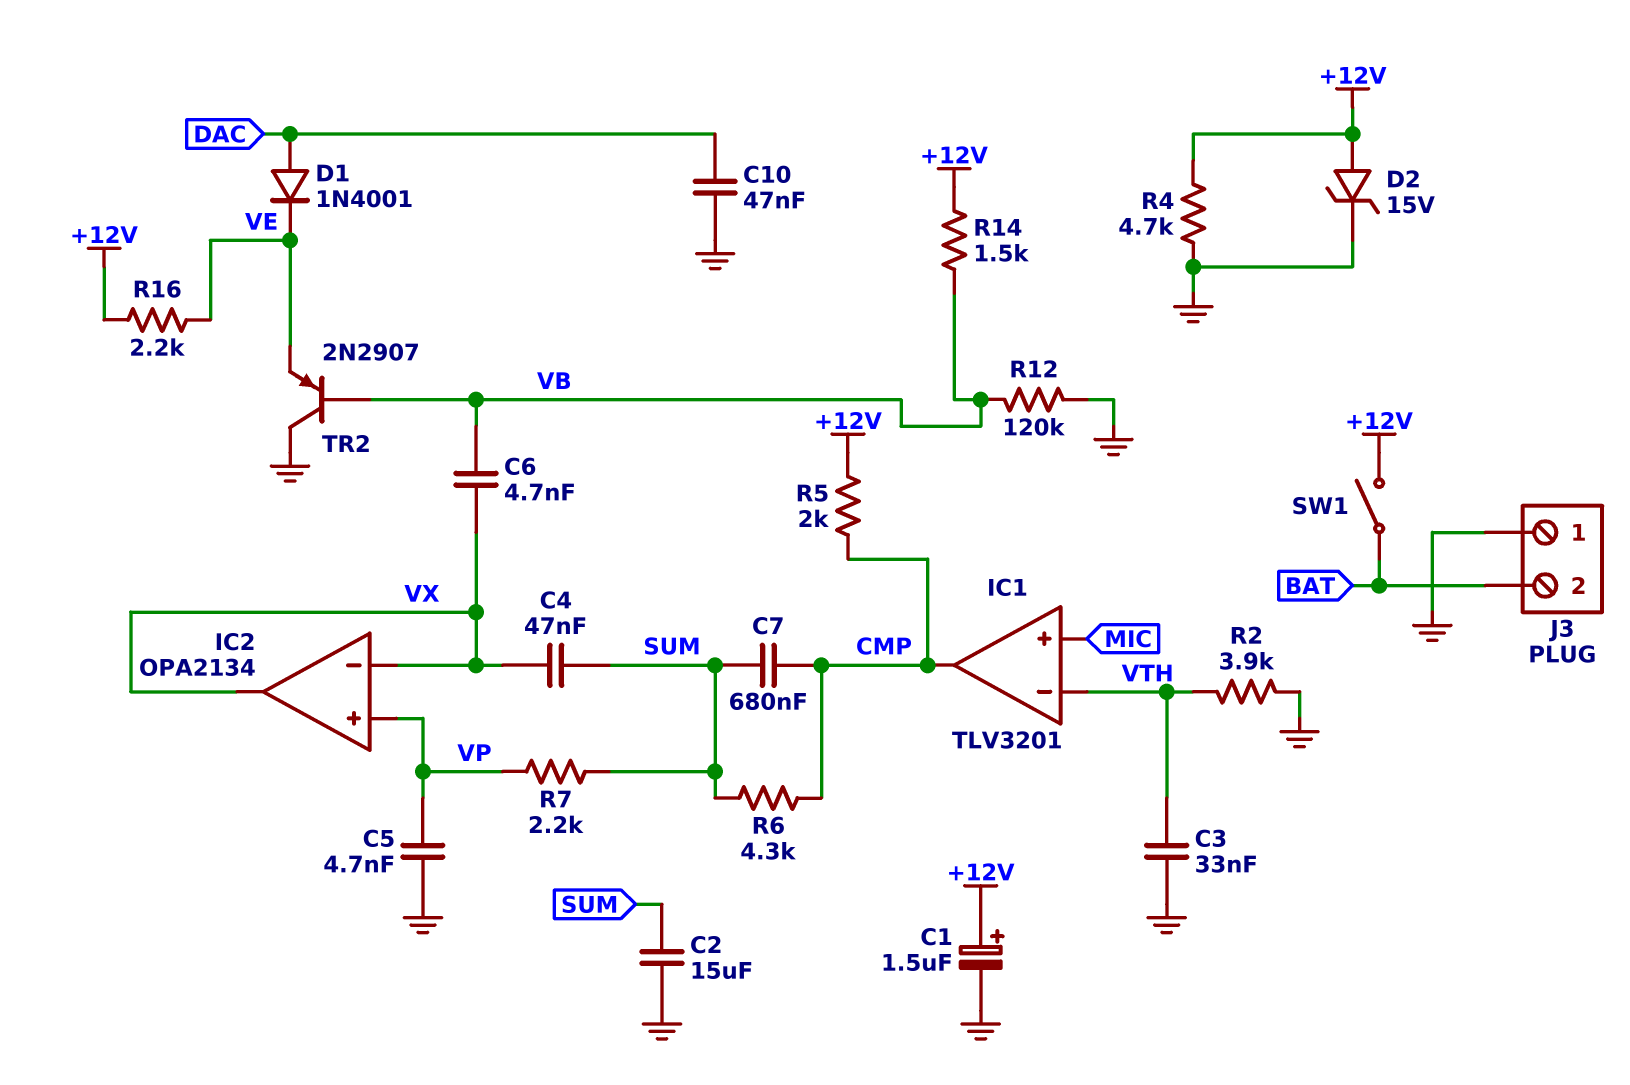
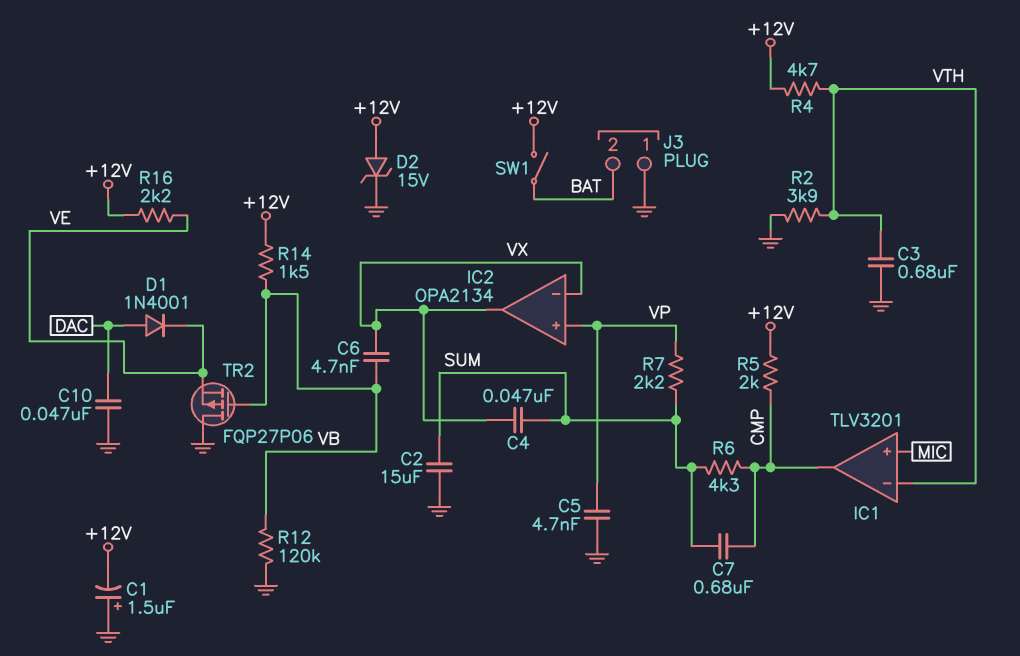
C1: 1.5uF (plus +12V, minus GND) -> 1.5uF (plus GND, minus +12V)
C3: 33nF (GND, VTH) -> 680nF (GND, VTH)
R4: 4.7k (+12V, GND) -> 4.7k (+12V, VTH)
TR2: PNP 2N2907 (B VB, C GND, E VE) -> PMOS FQP27P06 (G VB, D GND, S VE)

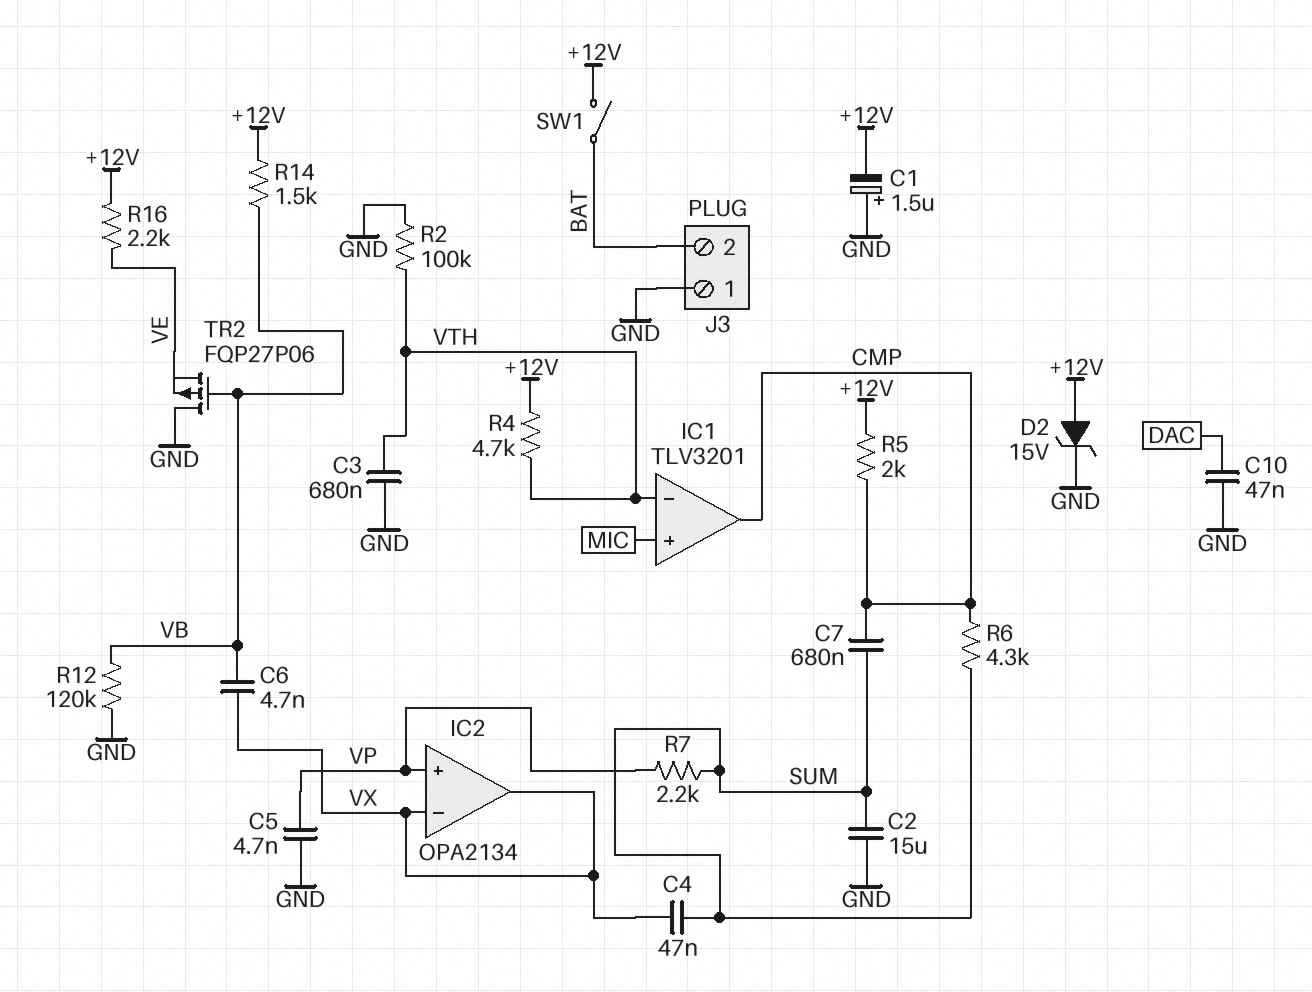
D1: diode 1N4001 (A DAC, K VE) -> none
R2: 3.9k (GND, VTH) -> 100k (GND, VTH)

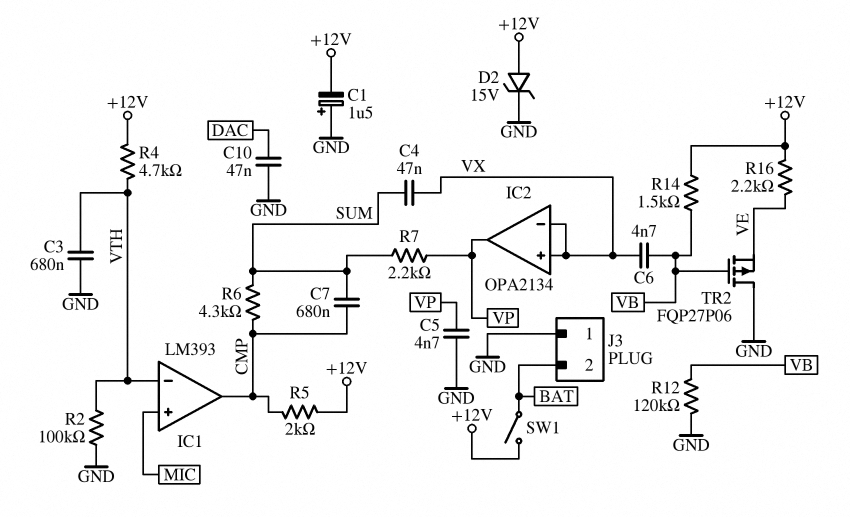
C2: 15uF (GND, SUM) -> none
IC1: TLV3201 -> LM393
IC2 pin in+: VP -> VX
IC2 pin out: VX -> VP

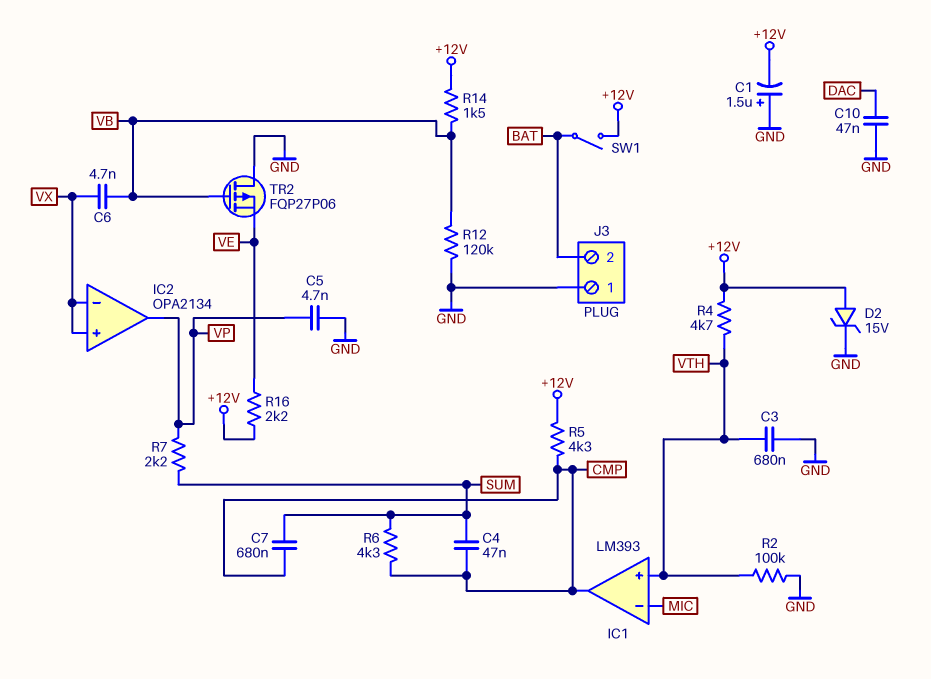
C4: 47nF (SUM, VX) -> 47nF (CMP, SUM)
IC1 pin in+: MIC -> VTH
IC1 pin in-: VTH -> MIC
R5: 2k (+12V, CMP) -> 4.3k (+12V, CMP)

